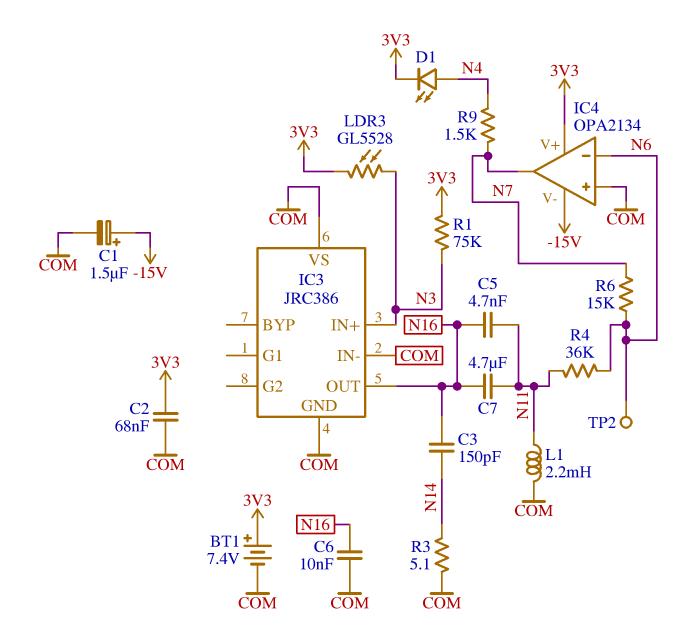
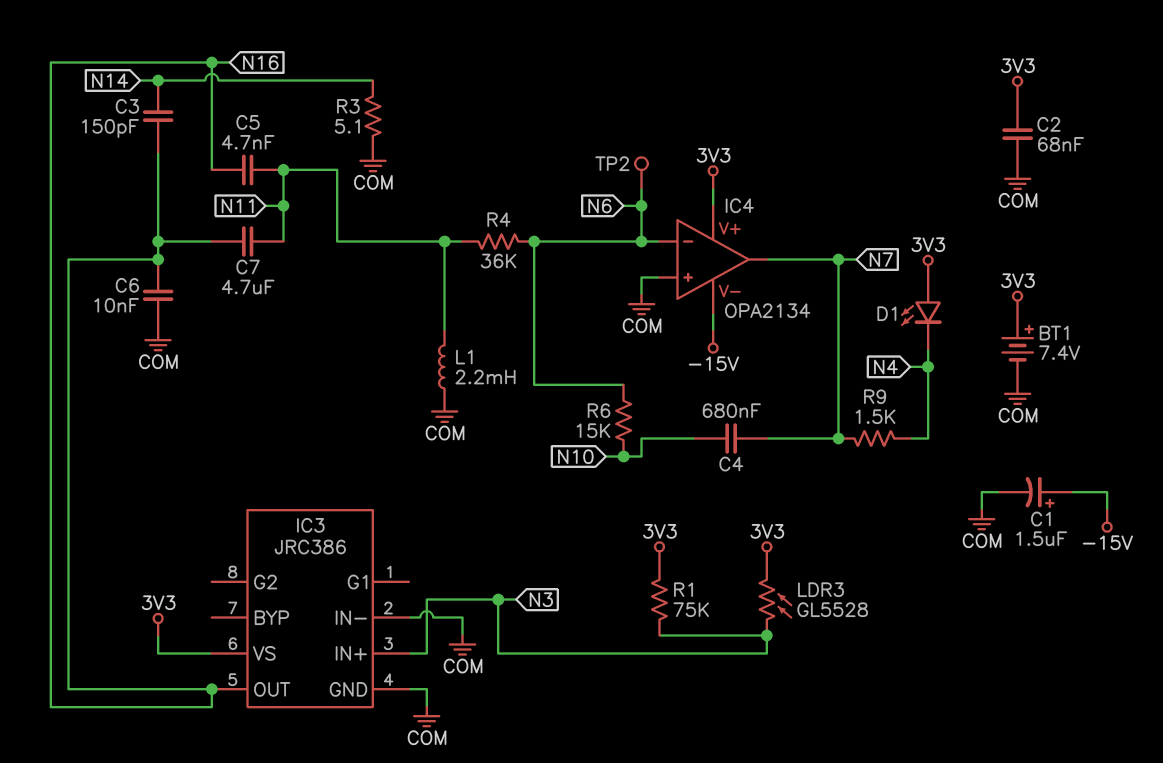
C4: none -> 680nF (N7, N10)
D1: LED (A N4, K 3V3) -> LED (A 3V3, K N4)
IC3 pin VS: COM -> 3V3
R6: 15k (N6, N7) -> 15k (N6, N10)

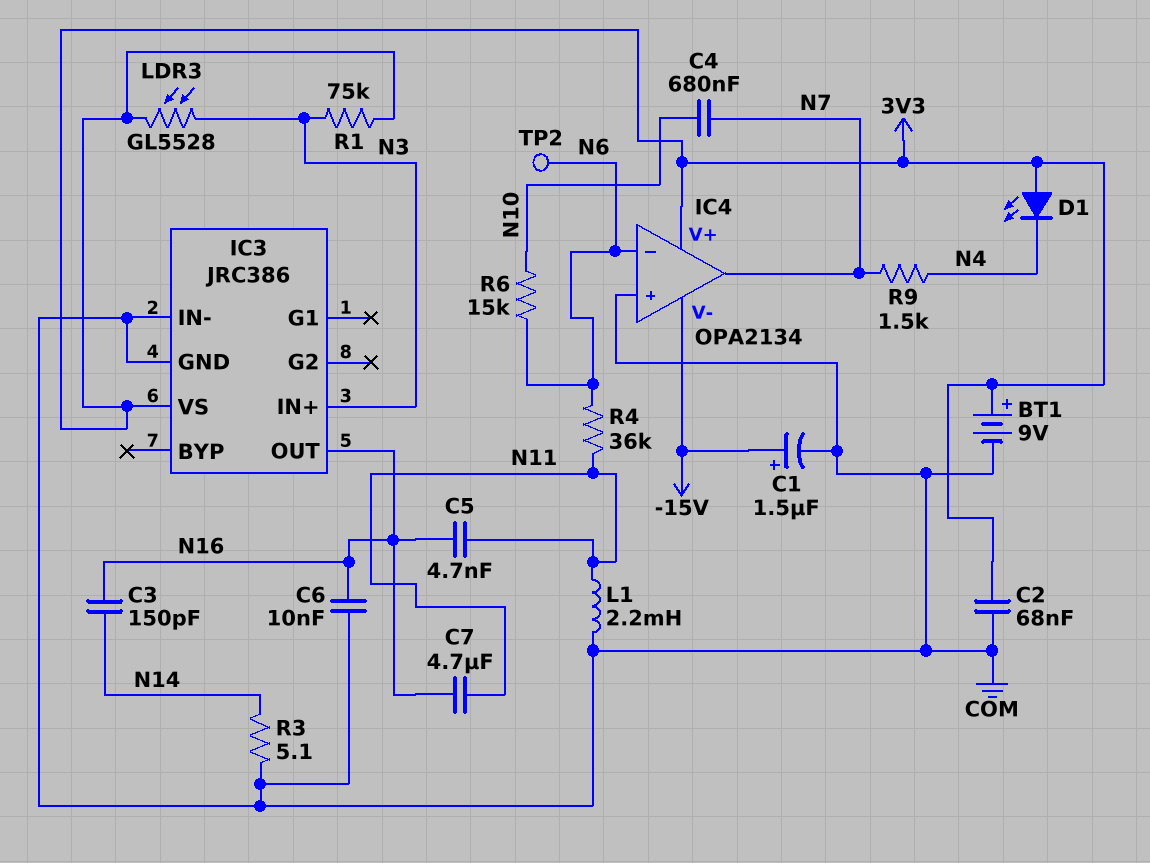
BT1: 7.4V (plus 3V3, minus COM) -> 9V (plus 3V3, minus COM)

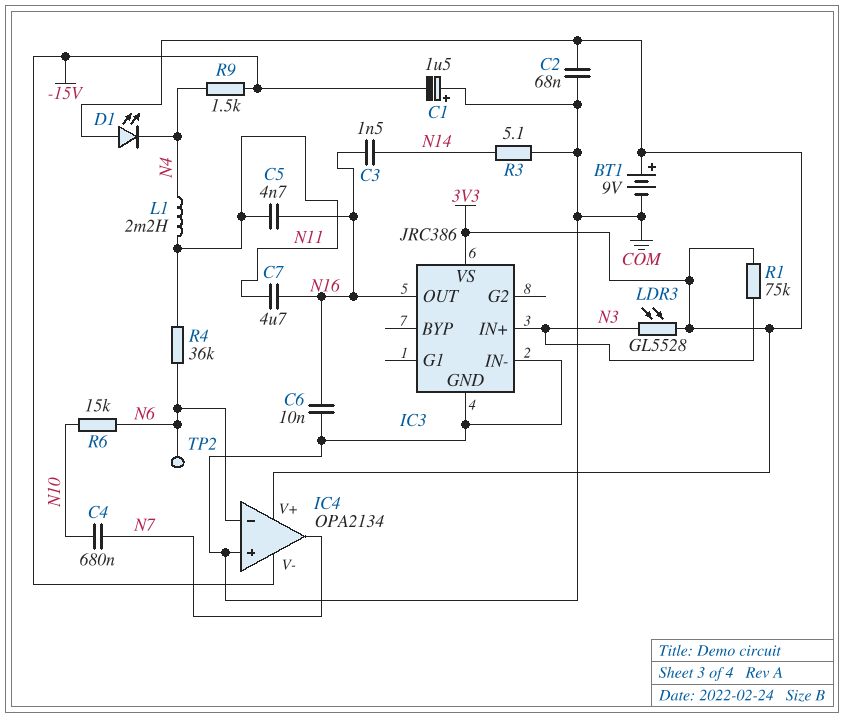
C1: 1.5uF (plus -15V, minus COM) -> 1.5uF (plus COM, minus -15V)
C3: 150pF (N14, N16) -> 1.5nF (N14, N16)
L1: 2.2mH (COM, N11) -> 2.2mH (N4, N11)
R9: 1.5k (N4, N7) -> 1.5k (-15V, N4)

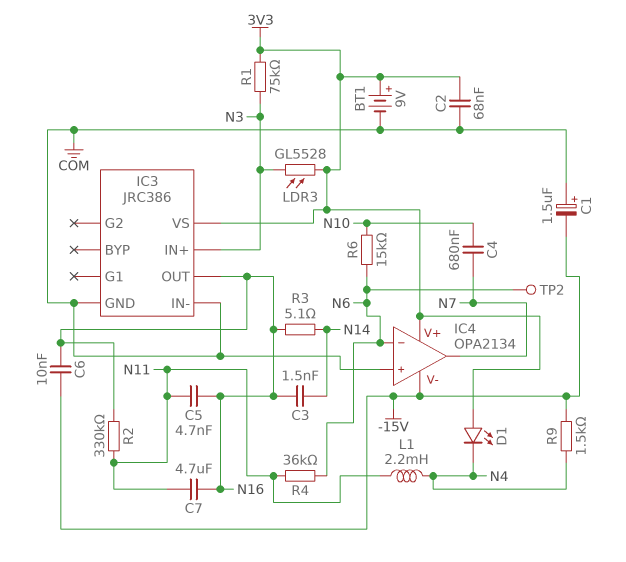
C6: 10nF (COM, N16) -> 10nF (-15V, N16)
R2: none -> 330k (N11, N16)
R3: 5.1 (COM, N14) -> 5.1 (N14, N16)

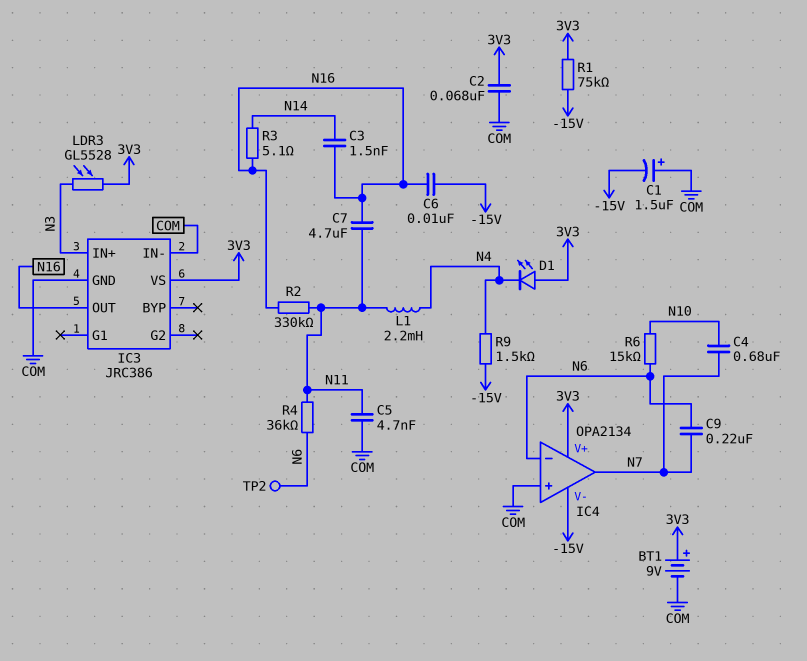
C5: 4.7nF (N11, N16) -> 4.7nF (COM, N11)
C9: none -> 220nF (N6, N7)
R1: 75k (3V3, N3) -> 75k (-15V, 3V3)

